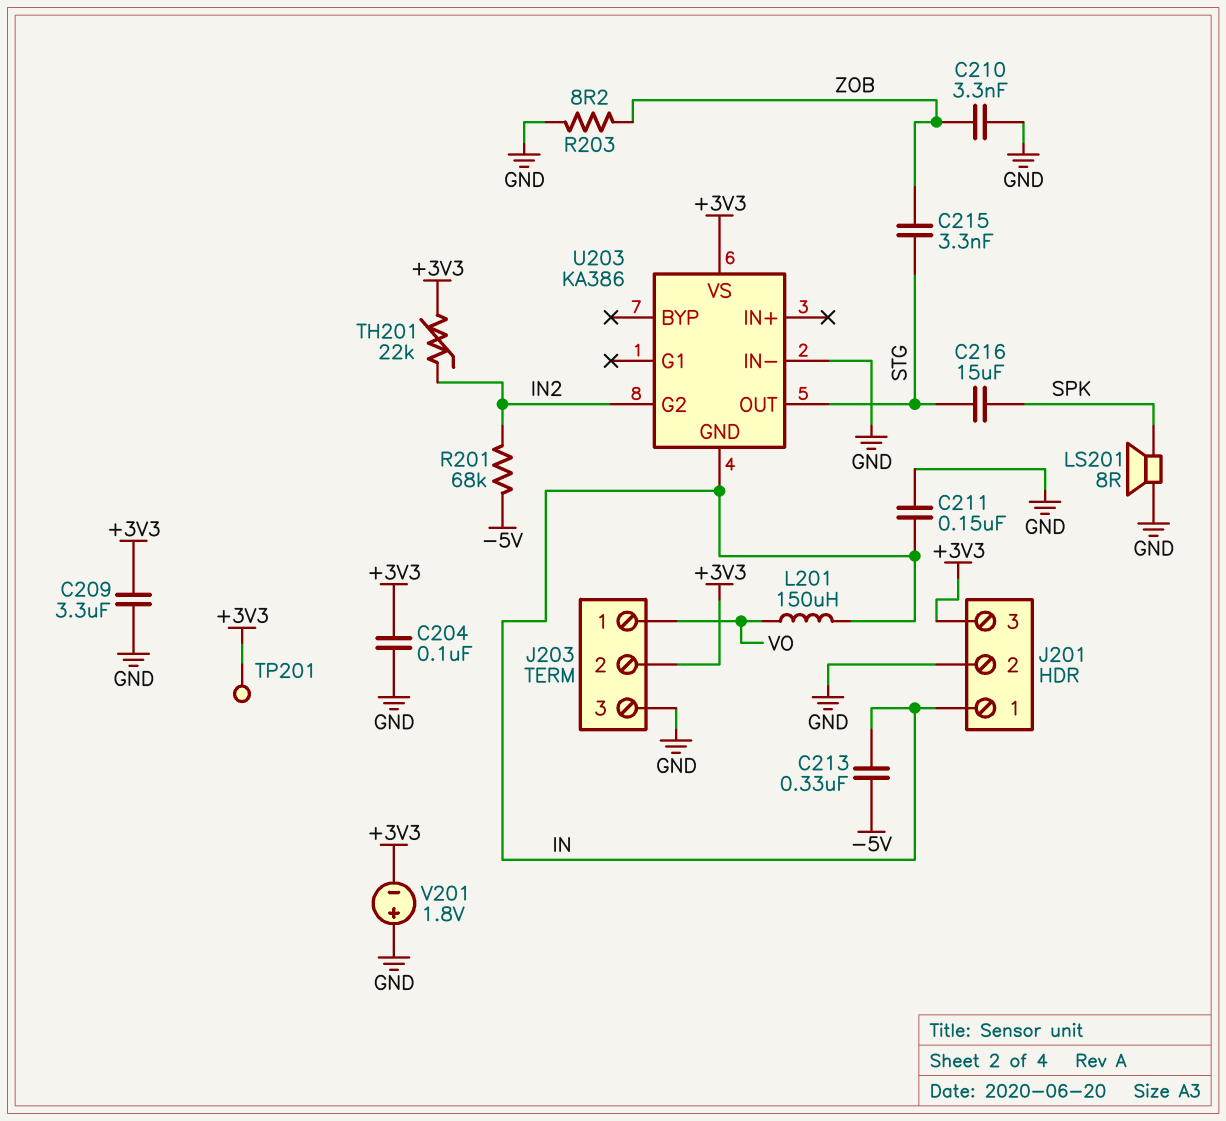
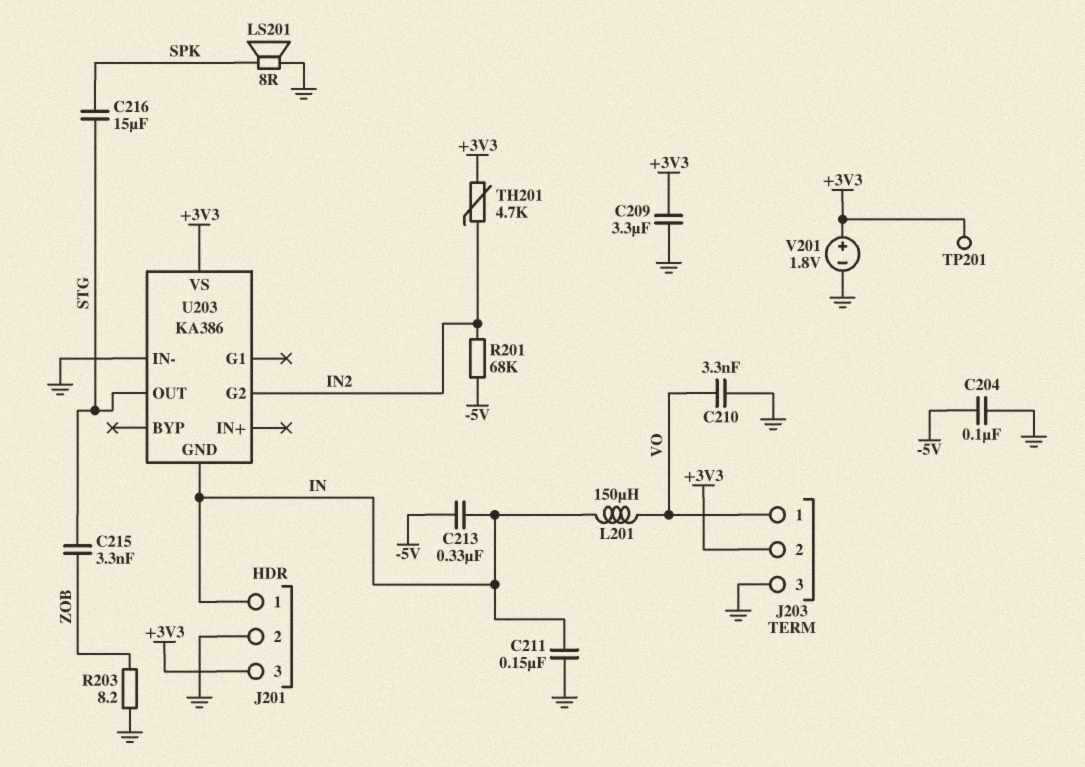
C204: 100nF (+3V3, GND) -> 100nF (-5V, GND)
C210: 3.3nF (GND, ZOB) -> 3.3nF (GND, VO)
TH201: 22k (+3V3, IN2) -> 4.7k (+3V3, IN2)
V201: 1.8V (plus GND, minus +3V3) -> 1.8V (plus +3V3, minus GND)

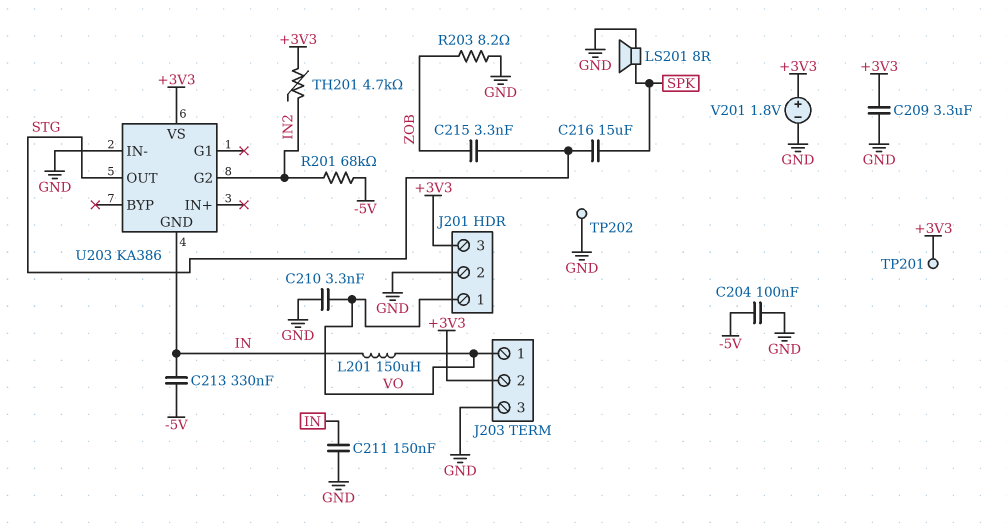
J201 pin 1: IN -> VO
TP202: none -> test point (GND)

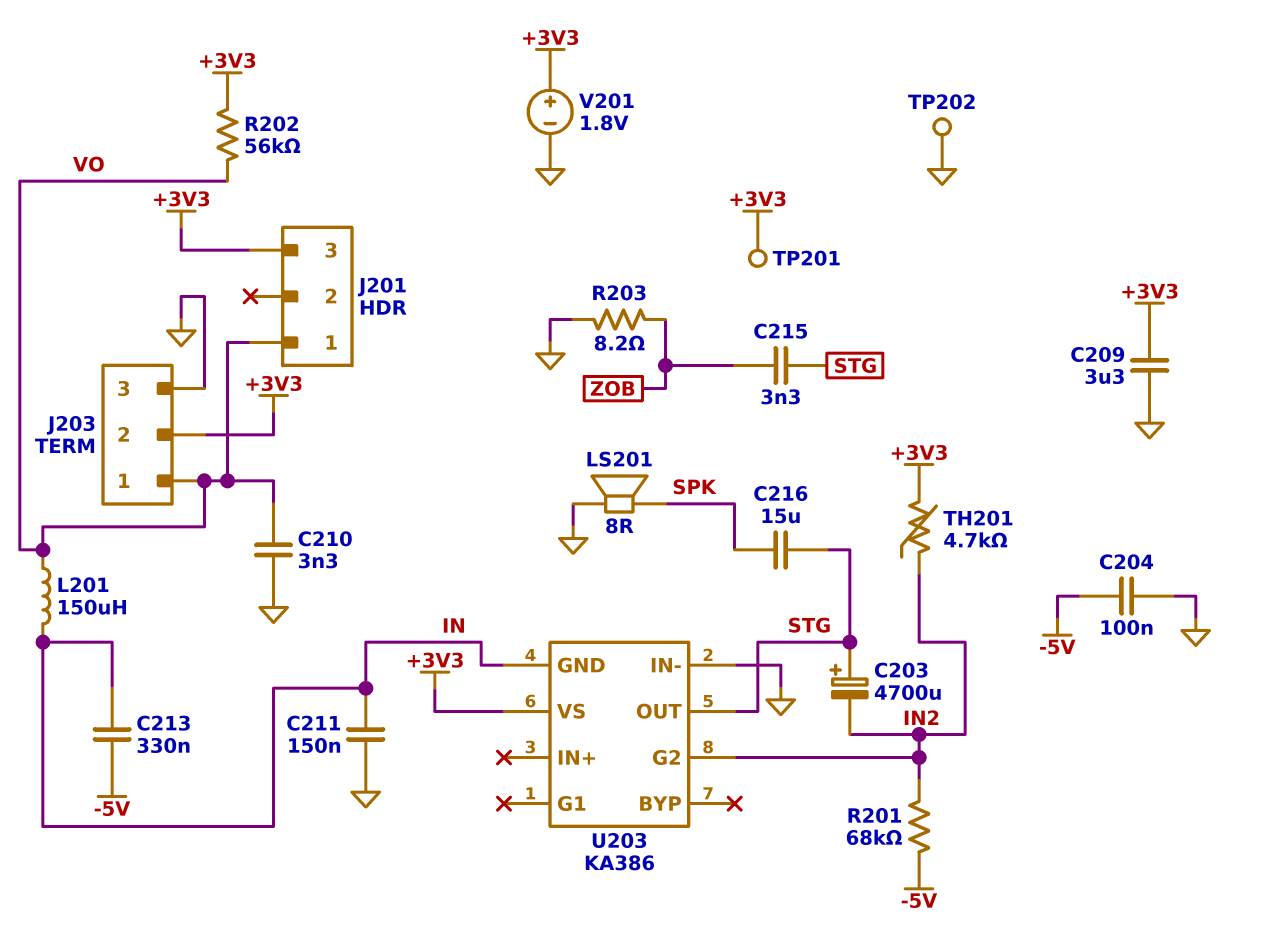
C203: none -> 4700uF (plus STG, minus IN2)
J201 pin 2: GND -> none
R202: none -> 56k (+3V3, VO)

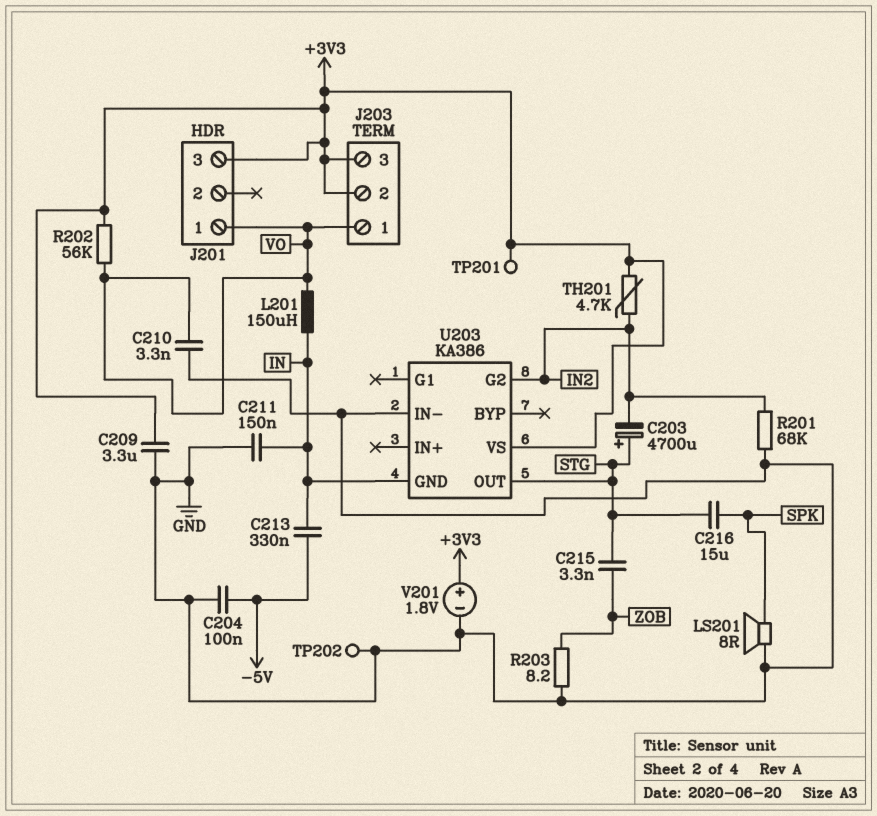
J203 pin 3: GND -> +3V3
R201: 68k (-5V, IN2) -> 68k (GND, IN2)

